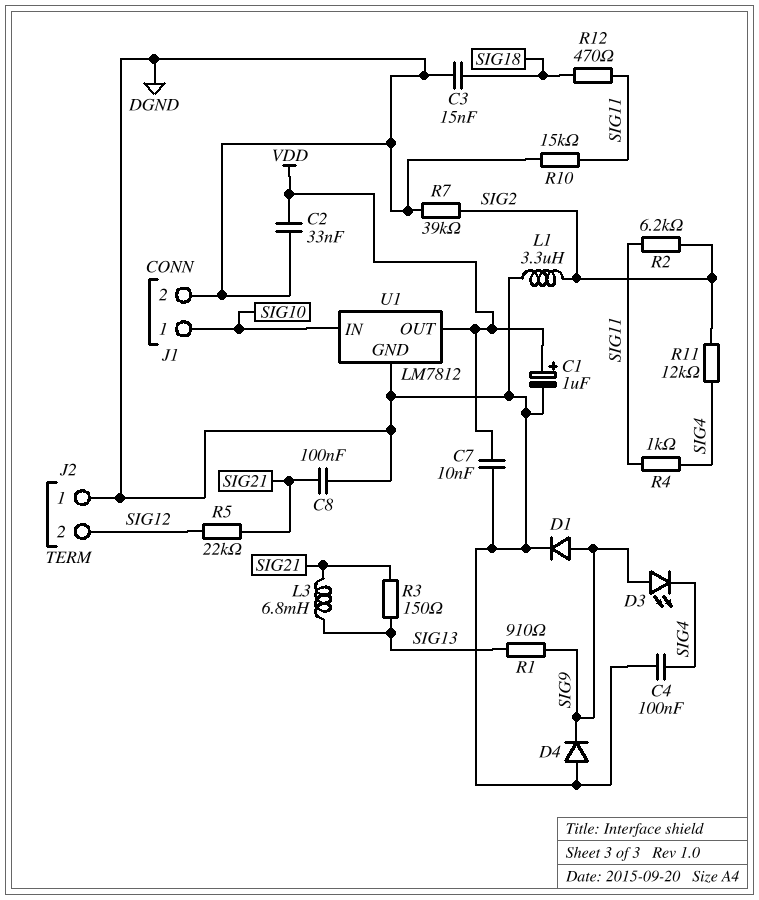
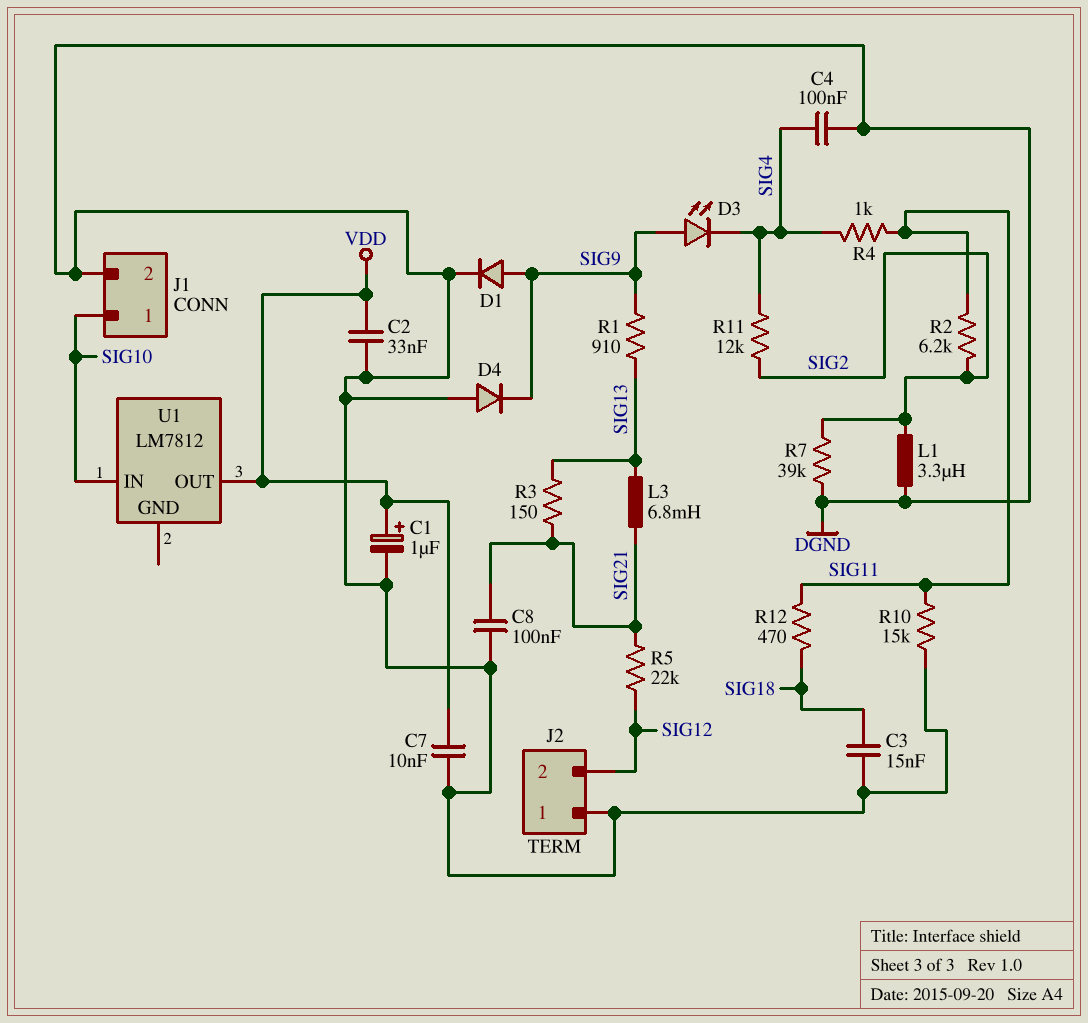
U1 pin GND: DGND -> none

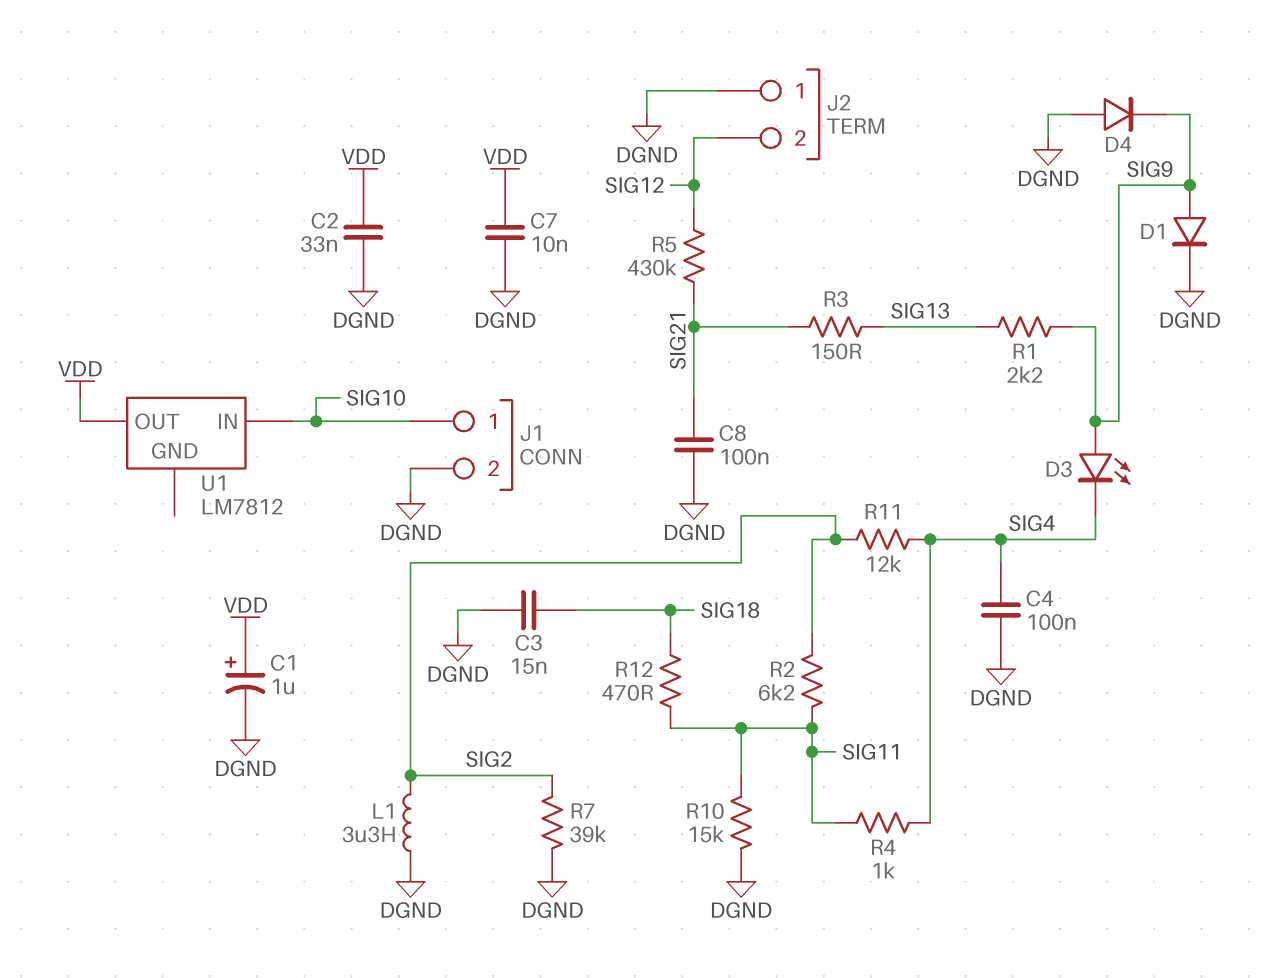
L3: 6.8mH (SIG13, SIG21) -> none
R1: 910 (SIG9, SIG13) -> 2.2k (SIG9, SIG13)
R5: 22k (SIG12, SIG21) -> 430k (SIG12, SIG21)

